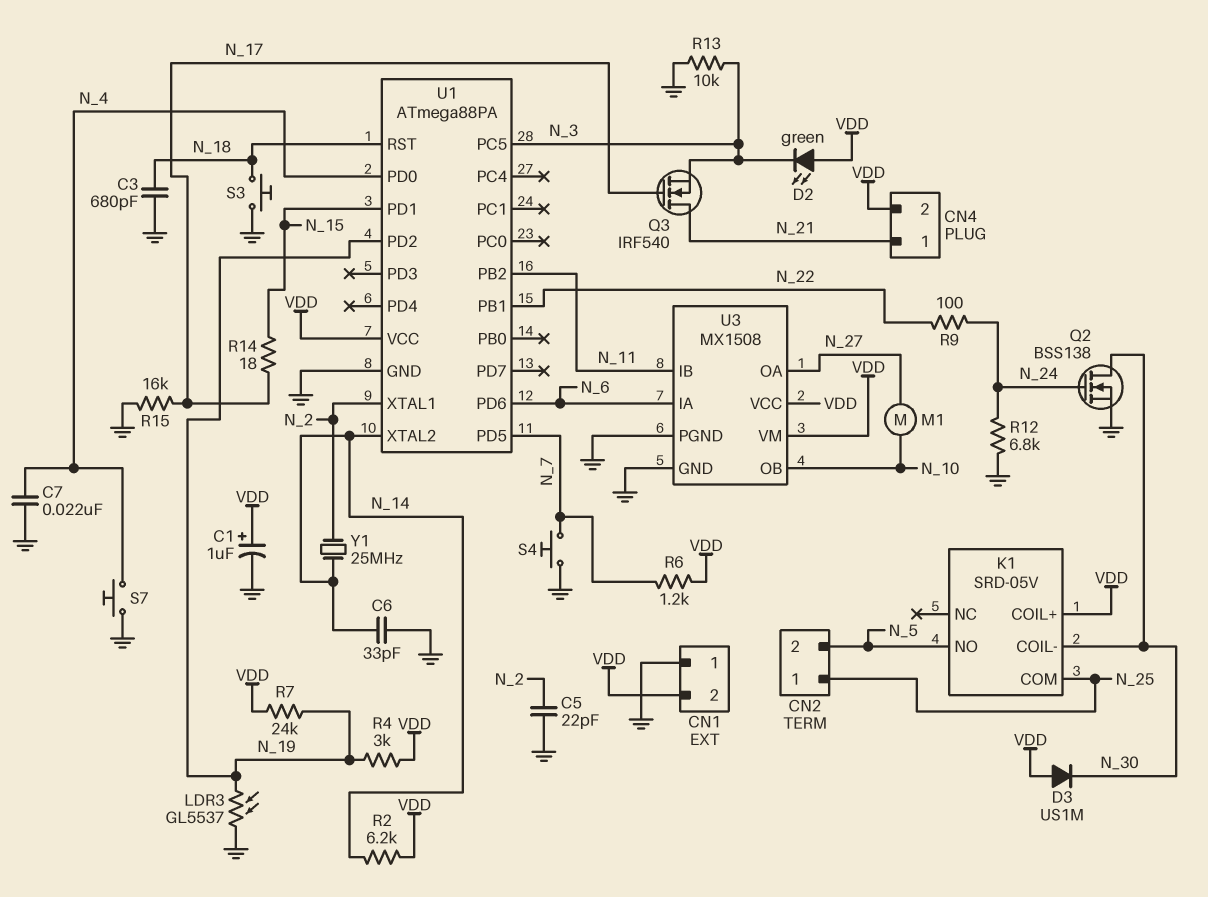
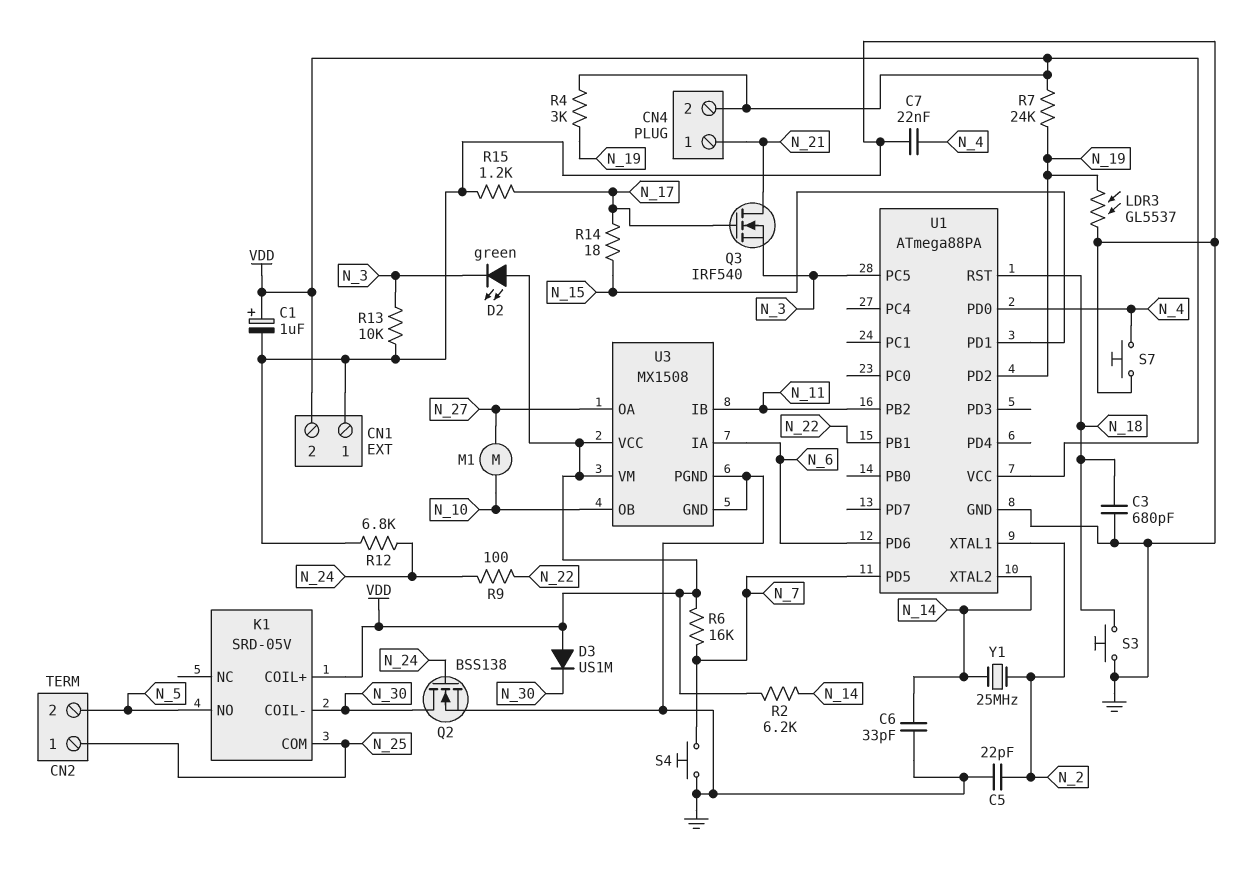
R6: 1.2k (N_7, VDD) -> 16k (N_7, VDD)
R15: 16k (GND, N_17) -> 1.2k (GND, N_17)

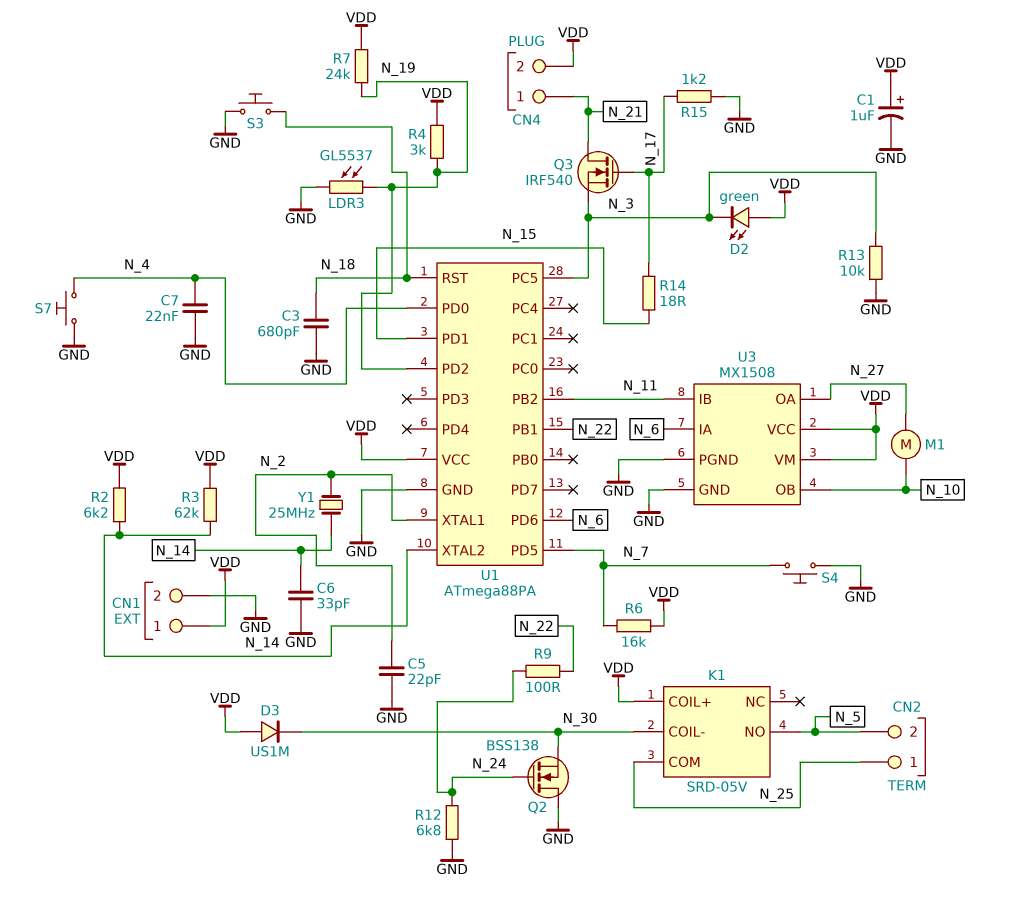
CN1 pin 1: GND -> VDD
CN1 pin 2: VDD -> GND
Q2: NMOS BSS138 (G N_24, D N_30, S GND) -> NMOS BSS138 (G N_24, D GND, S N_30)
R3: none -> 62k (N_14, VDD)

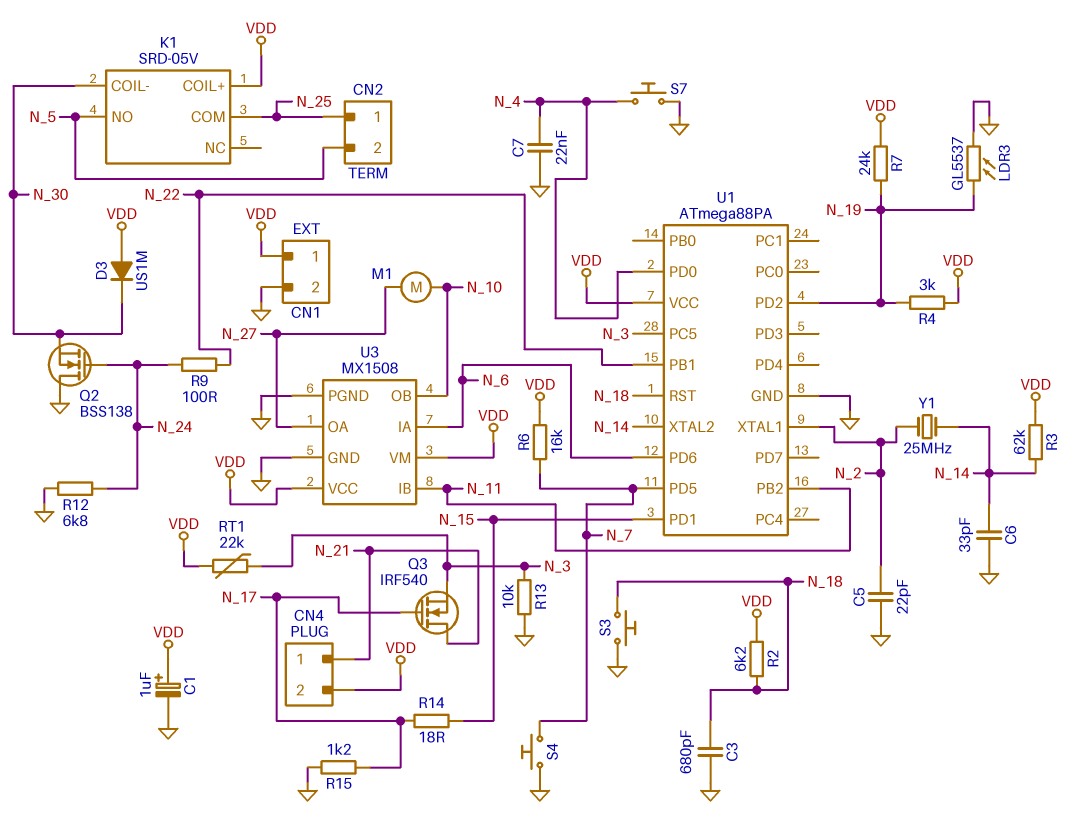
D2: LED green (A VDD, K N_3) -> none
R2: 6.2k (N_14, VDD) -> 6.2k (N_18, VDD)
RT1: none -> 22k (N_3, VDD)

